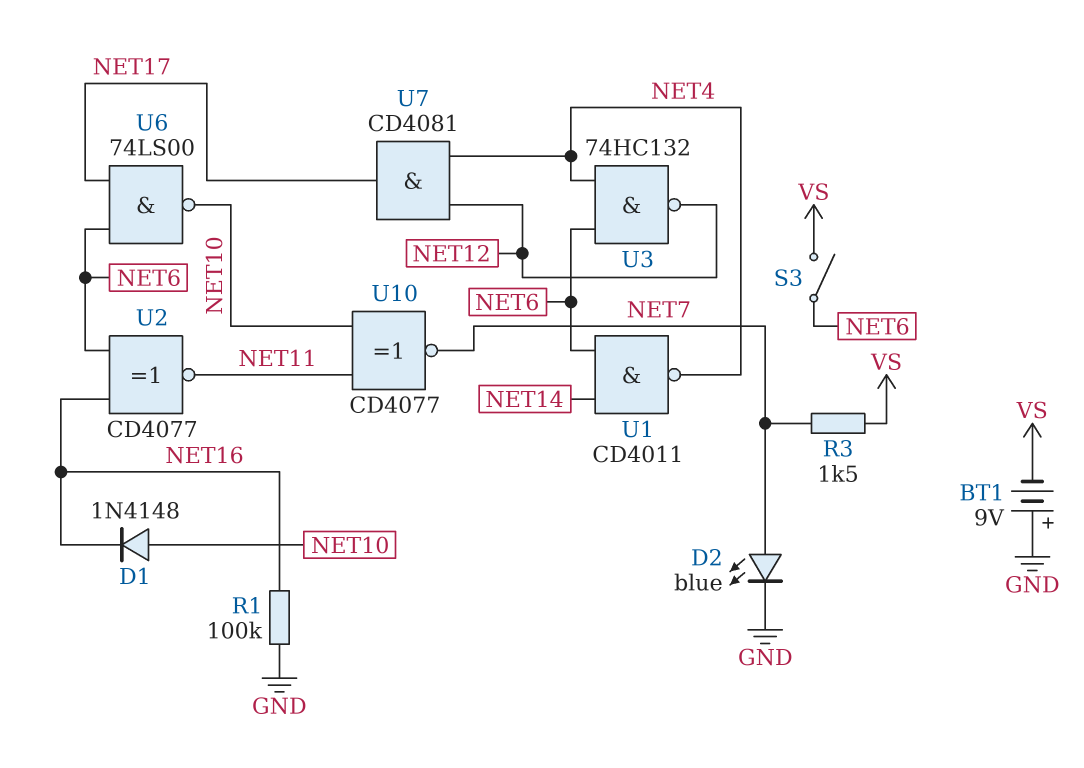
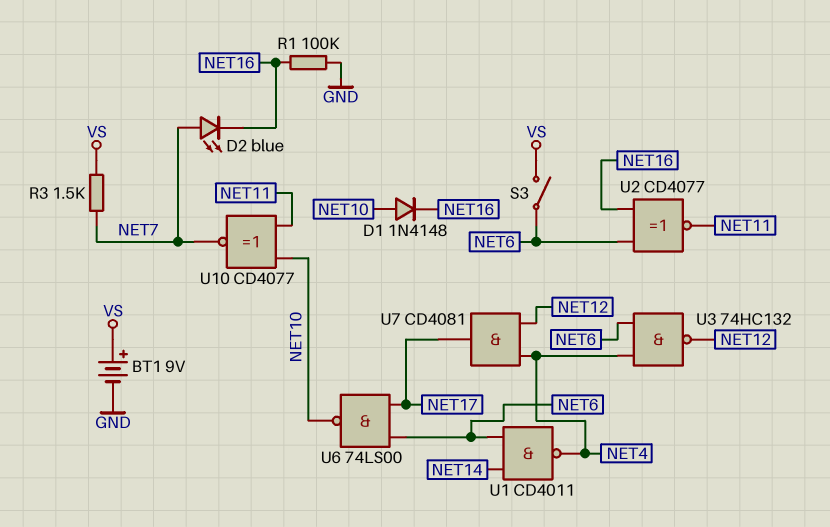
BT1: 9V (plus GND, minus VS) -> 9V (plus VS, minus GND)
D2: LED blue (A NET7, K GND) -> LED blue (A NET7, K NET16)

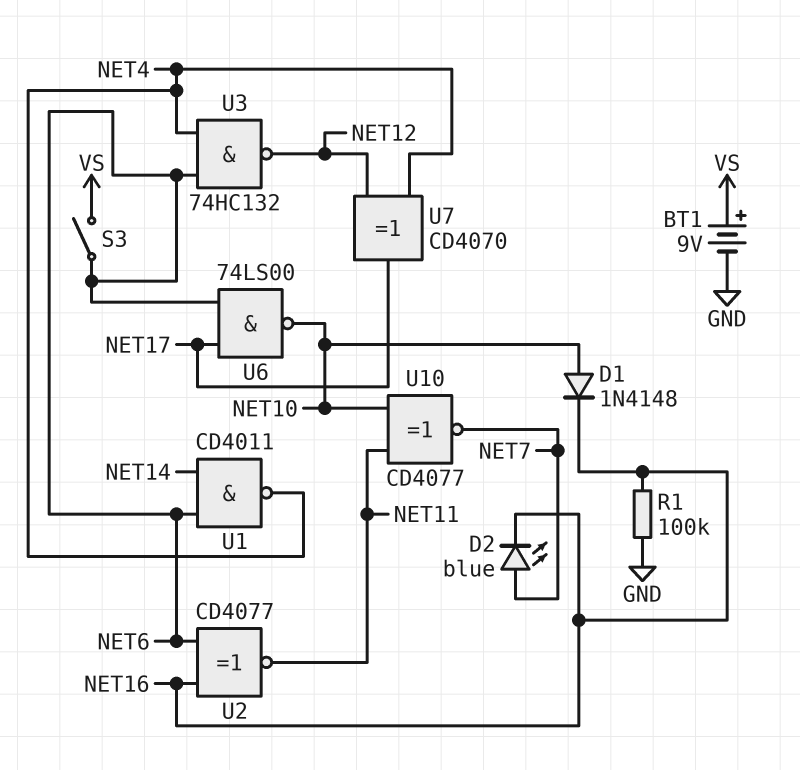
R3: 1.5k (NET7, VS) -> none
U7: AND CD4081 (in NET4, in NET12, out NET17) -> XOR CD4070 (in NET4, in NET12, out NET17)

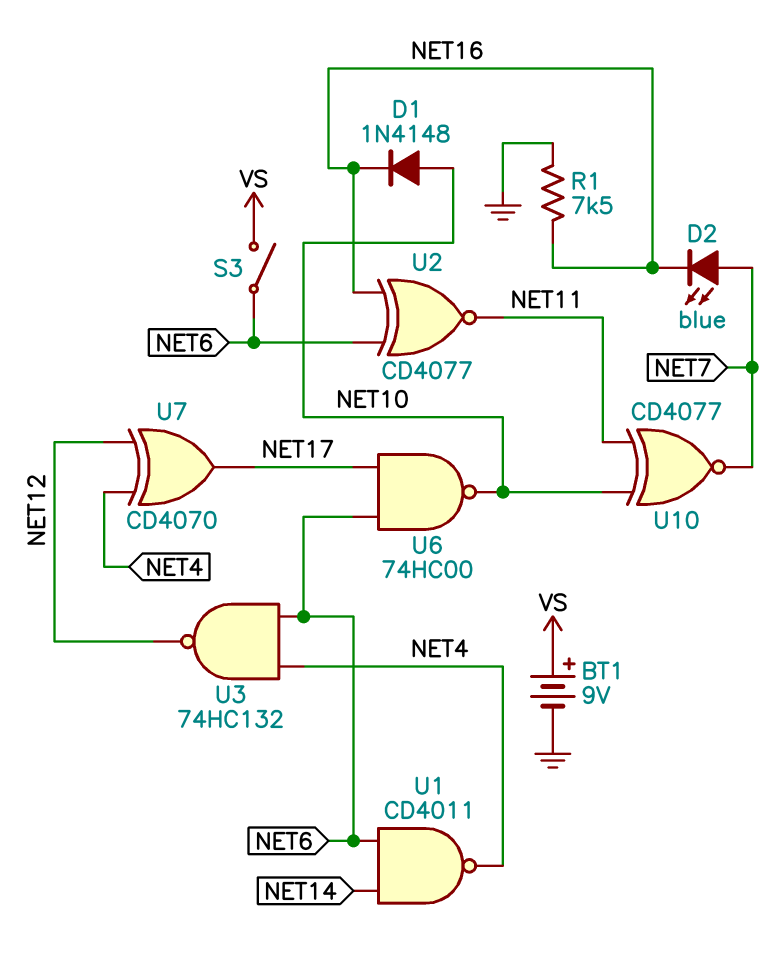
R1: 100k (GND, NET16) -> 7.5k (GND, NET16)
U6: NAND 74LS00 (in NET6, in NET17, out NET10) -> NAND 74HC00 (in NET6, in NET17, out NET10)

